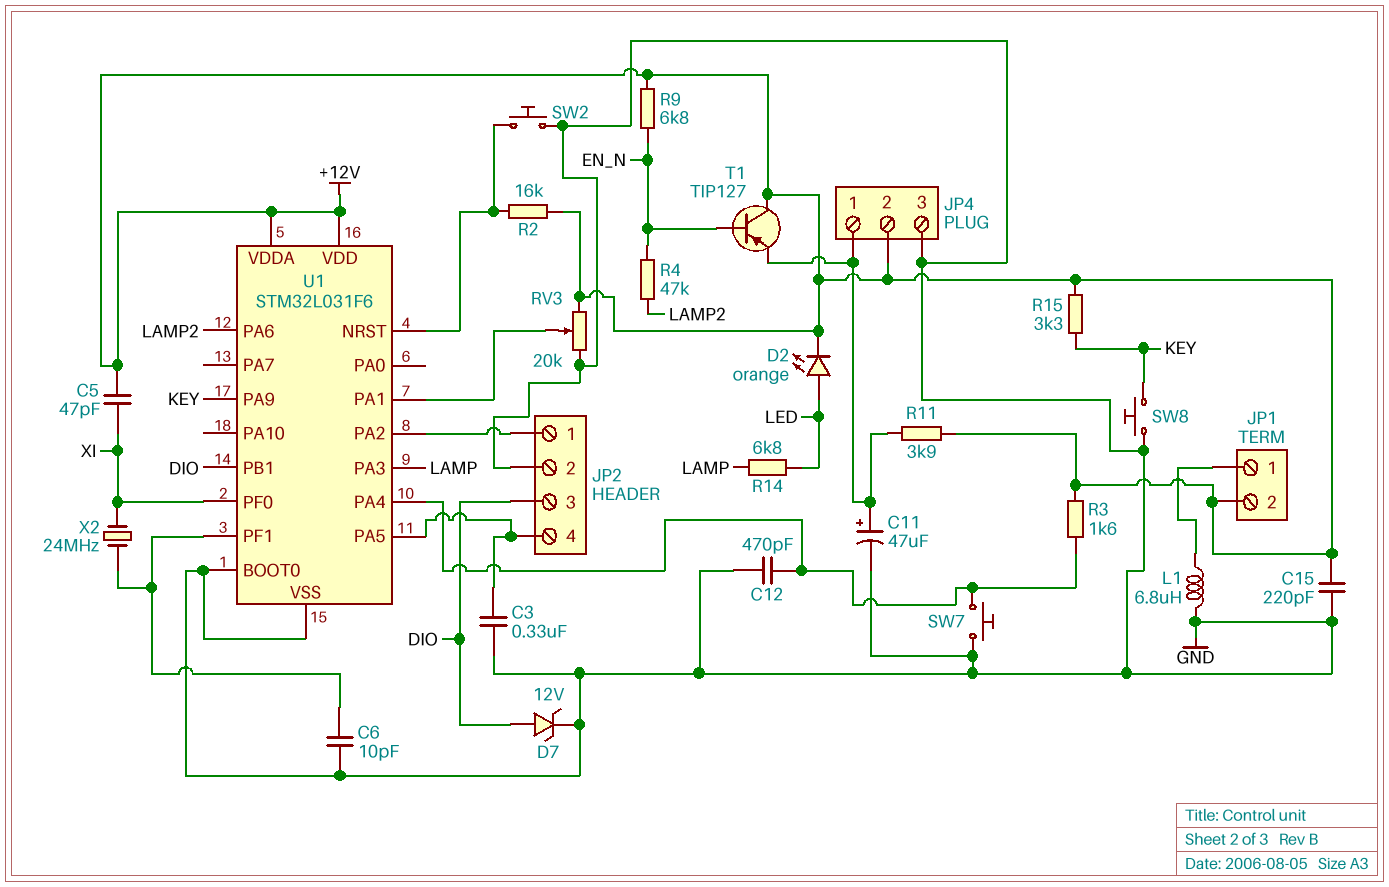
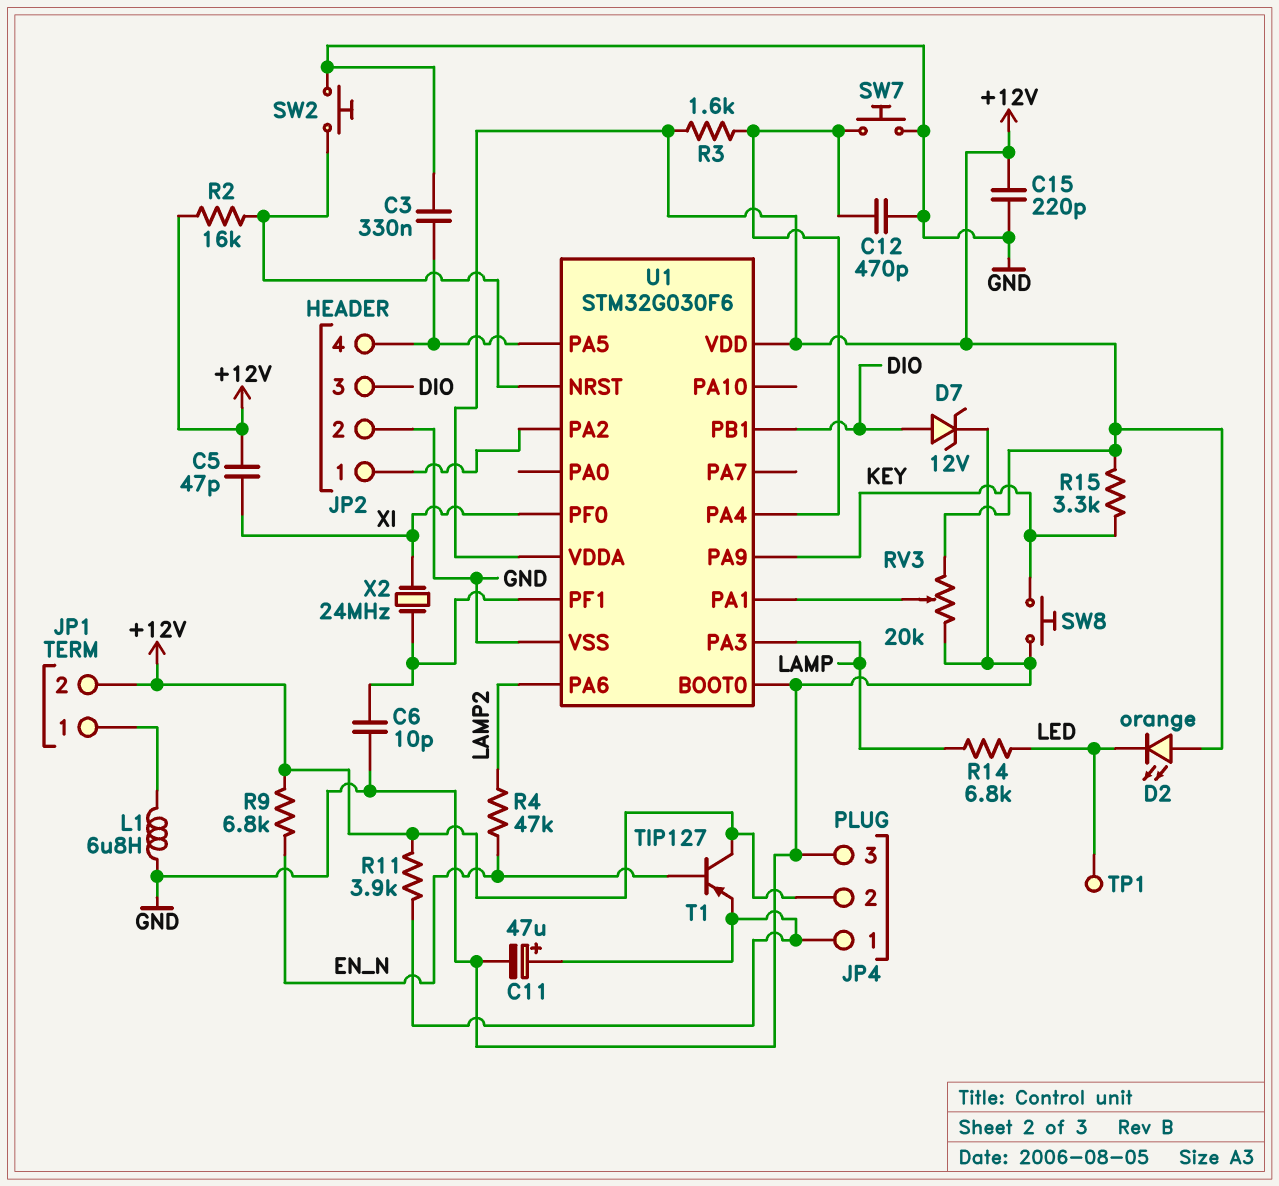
D2: LED orange (A LED, K +12V) -> LED orange (A +12V, K LED)
TP1: none -> test point (LED)
U1: STM32L031F6 -> STM32G030F6

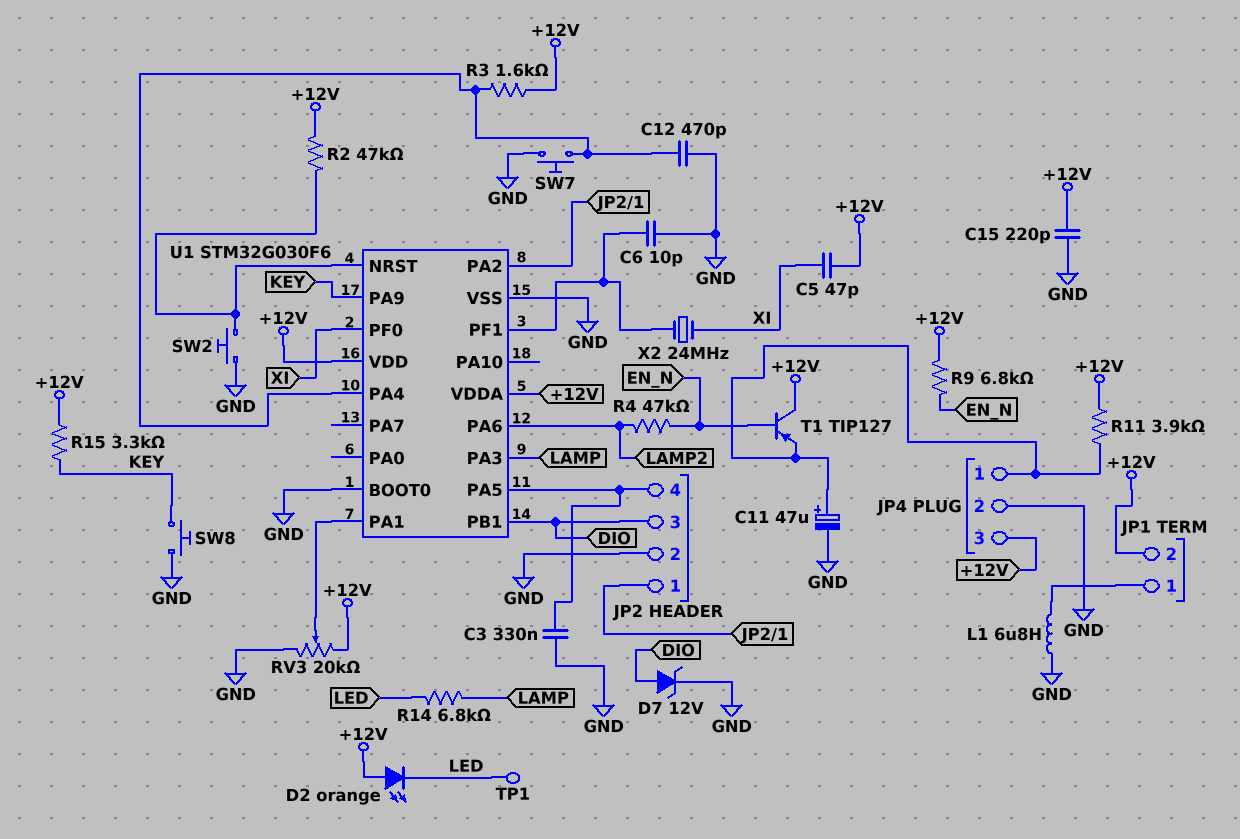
JP4 pin 2: +12V -> GND
JP4 pin 3: GND -> +12V
R2: 16k (+12V, U1/NRST) -> 47k (+12V, U1/NRST)

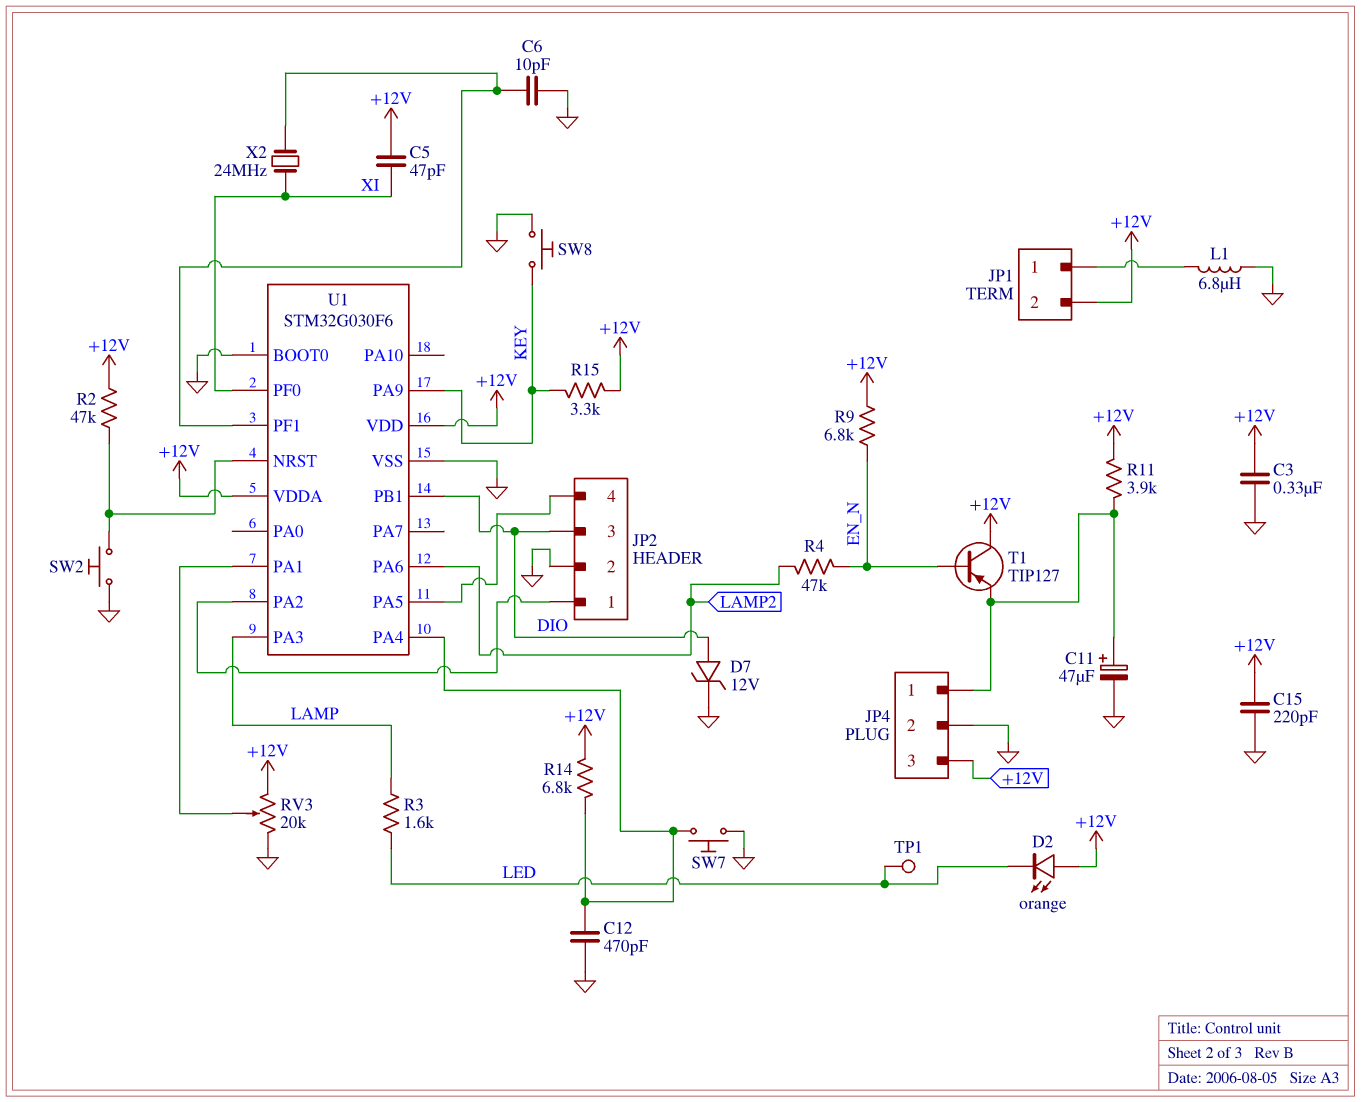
C3: 330nF (GND, JP2/4) -> 330nF (+12V, GND)
R3: 1.6k (+12V, U1/PA4) -> 1.6k (LAMP, LED)
R14: 6.8k (LAMP, LED) -> 6.8k (+12V, U1/PA4)

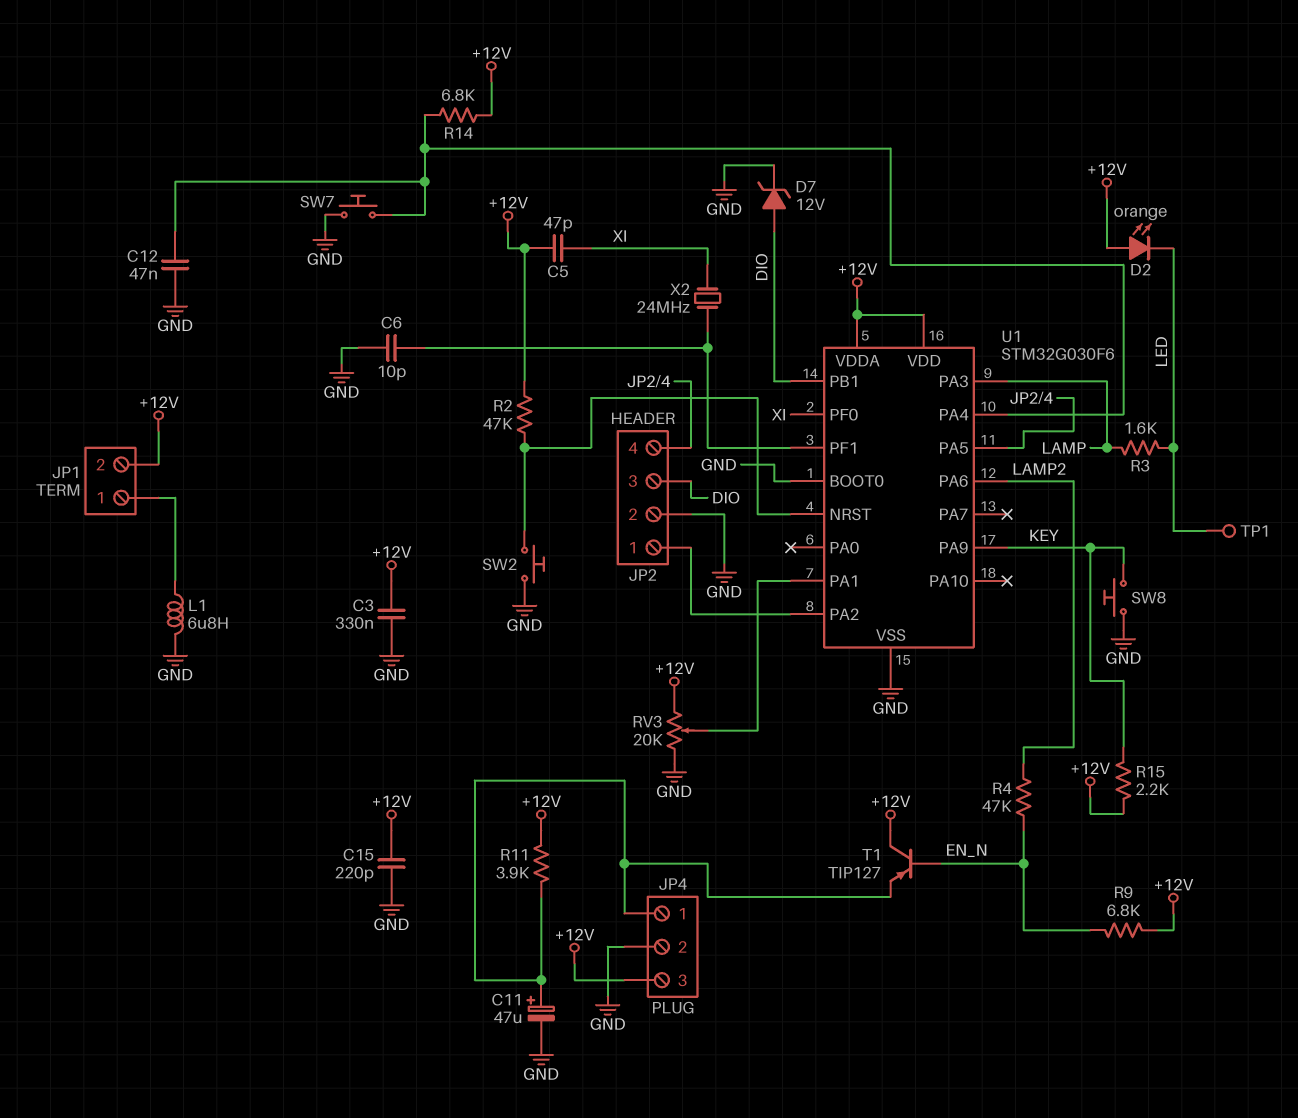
C12: 470pF (GND, U1/PA4) -> 47nF (GND, U1/PA4)
R15: 3.3k (+12V, KEY) -> 2.2k (+12V, KEY)

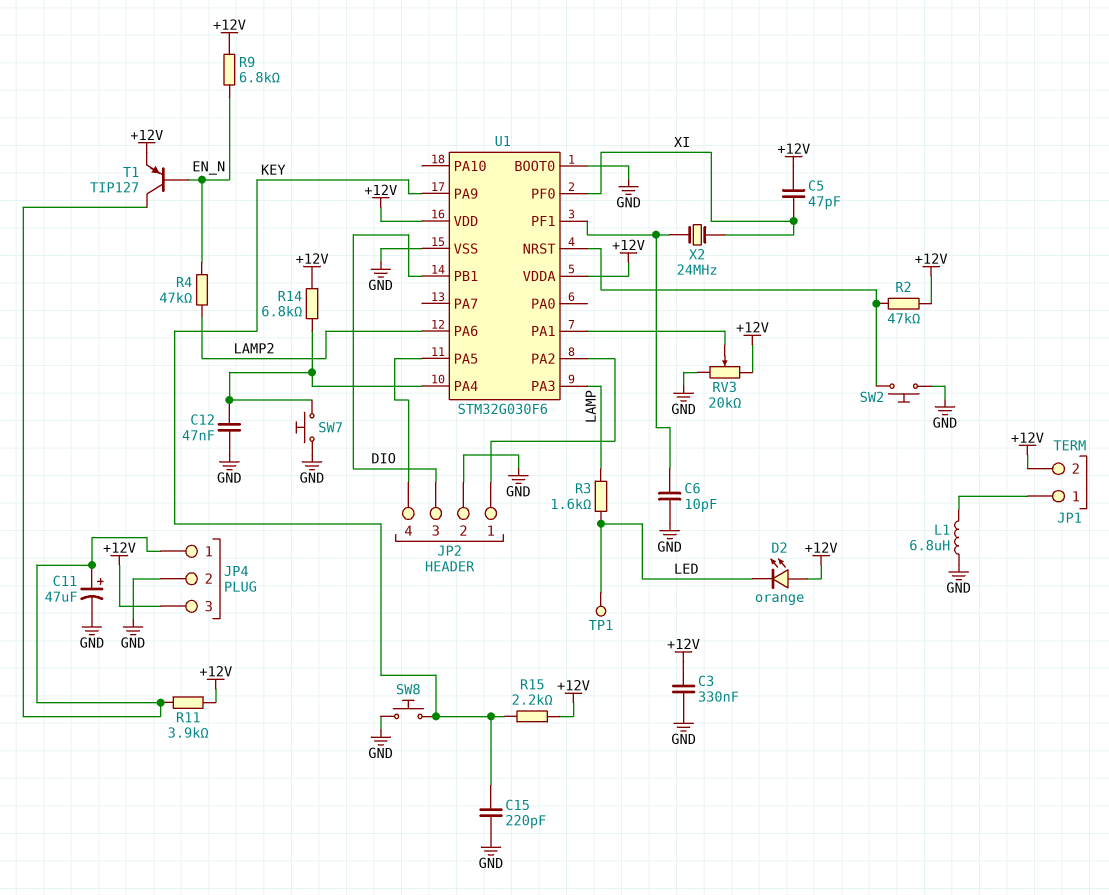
C15: 220pF (+12V, GND) -> 220pF (GND, KEY)
D7: zener 12V (A DIO, K GND) -> none
T1: PNP TIP127 (B EN_N, C +12V, E JP4/1) -> PNP TIP127 (B EN_N, C JP4/1, E +12V)

